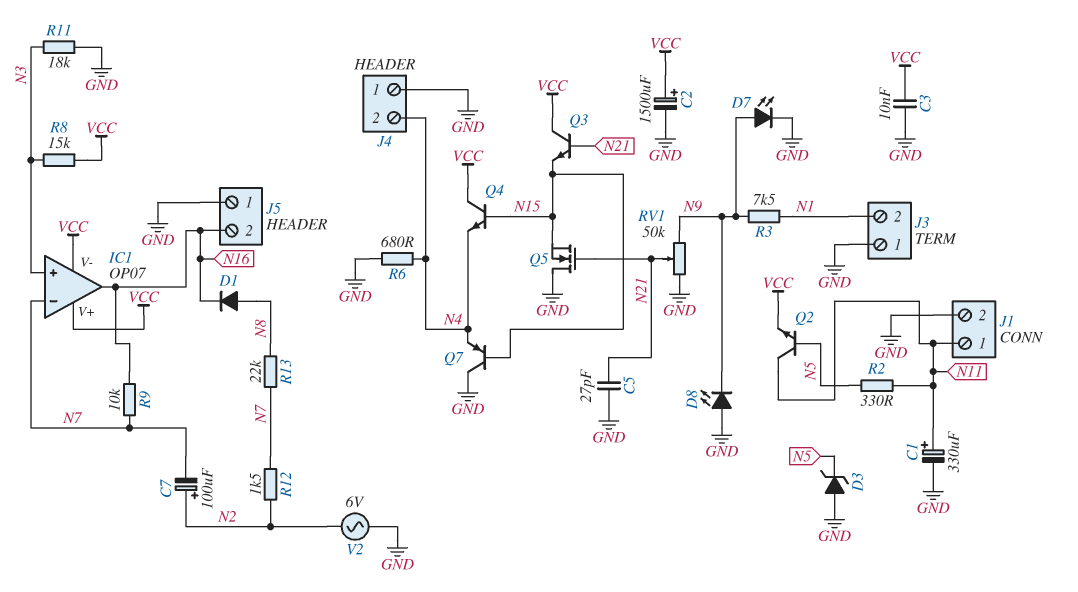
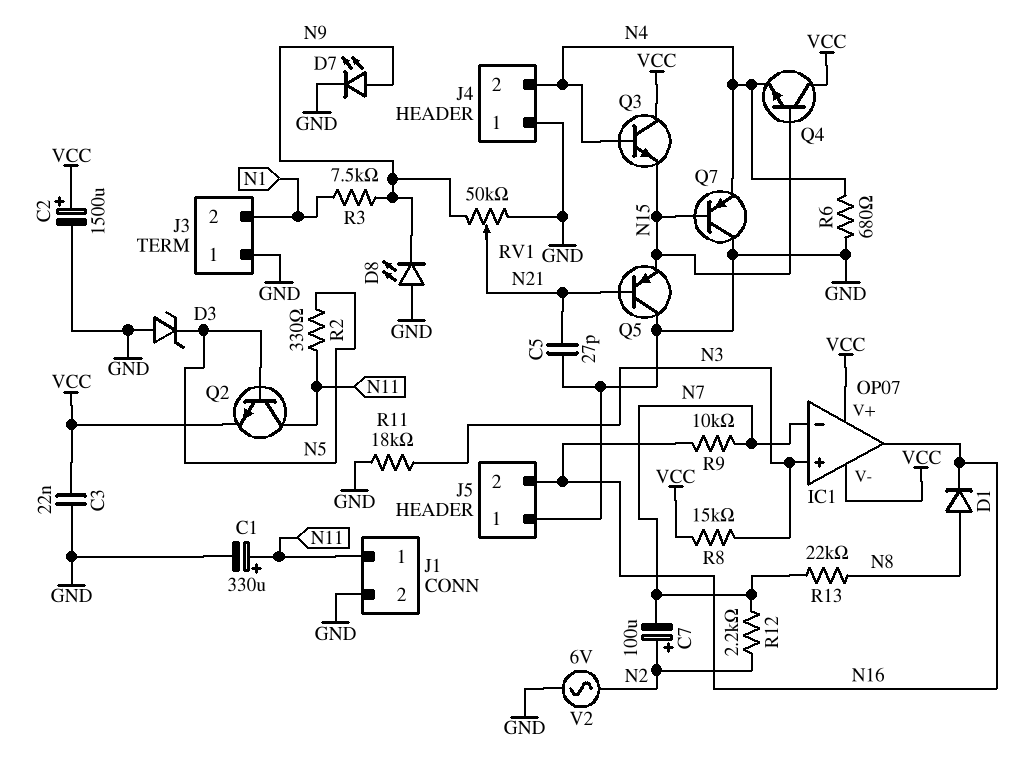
C3: 10nF (GND, VCC) -> 22nF (GND, VCC)
Q3: NPN (B N21, C VCC, E N15) -> NPN (B N4, C VCC, E N15)
Q5: NMOS (G N21, D GND, S N15) -> PNP (B N21, C GND, E N15)
R12: 1.5k (N2, N7) -> 2.2k (N2, N7)

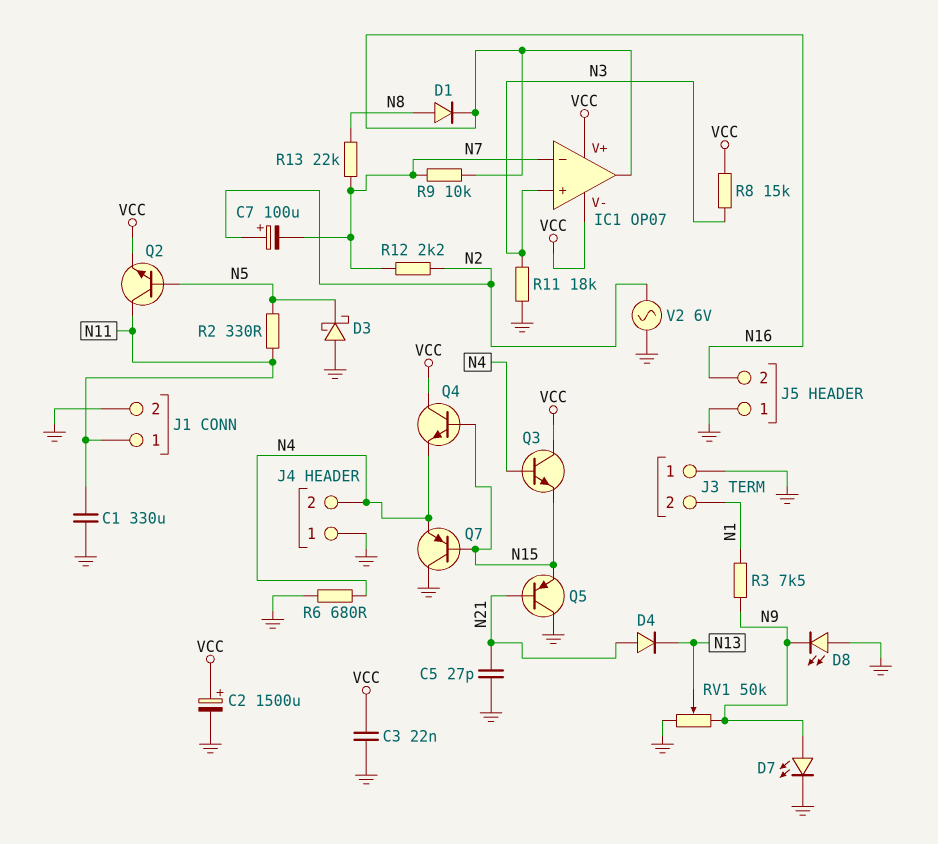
C1: 330uF (plus N11, minus GND) -> 330uF (GND, N11)
D3: zener (A GND, K N5) -> schottky (A GND, K N5)
D4: none -> diode (A N21, K N13)
RV1: 50k (GND, N9, wiper N21) -> 50k (GND, N9, wiper N13)

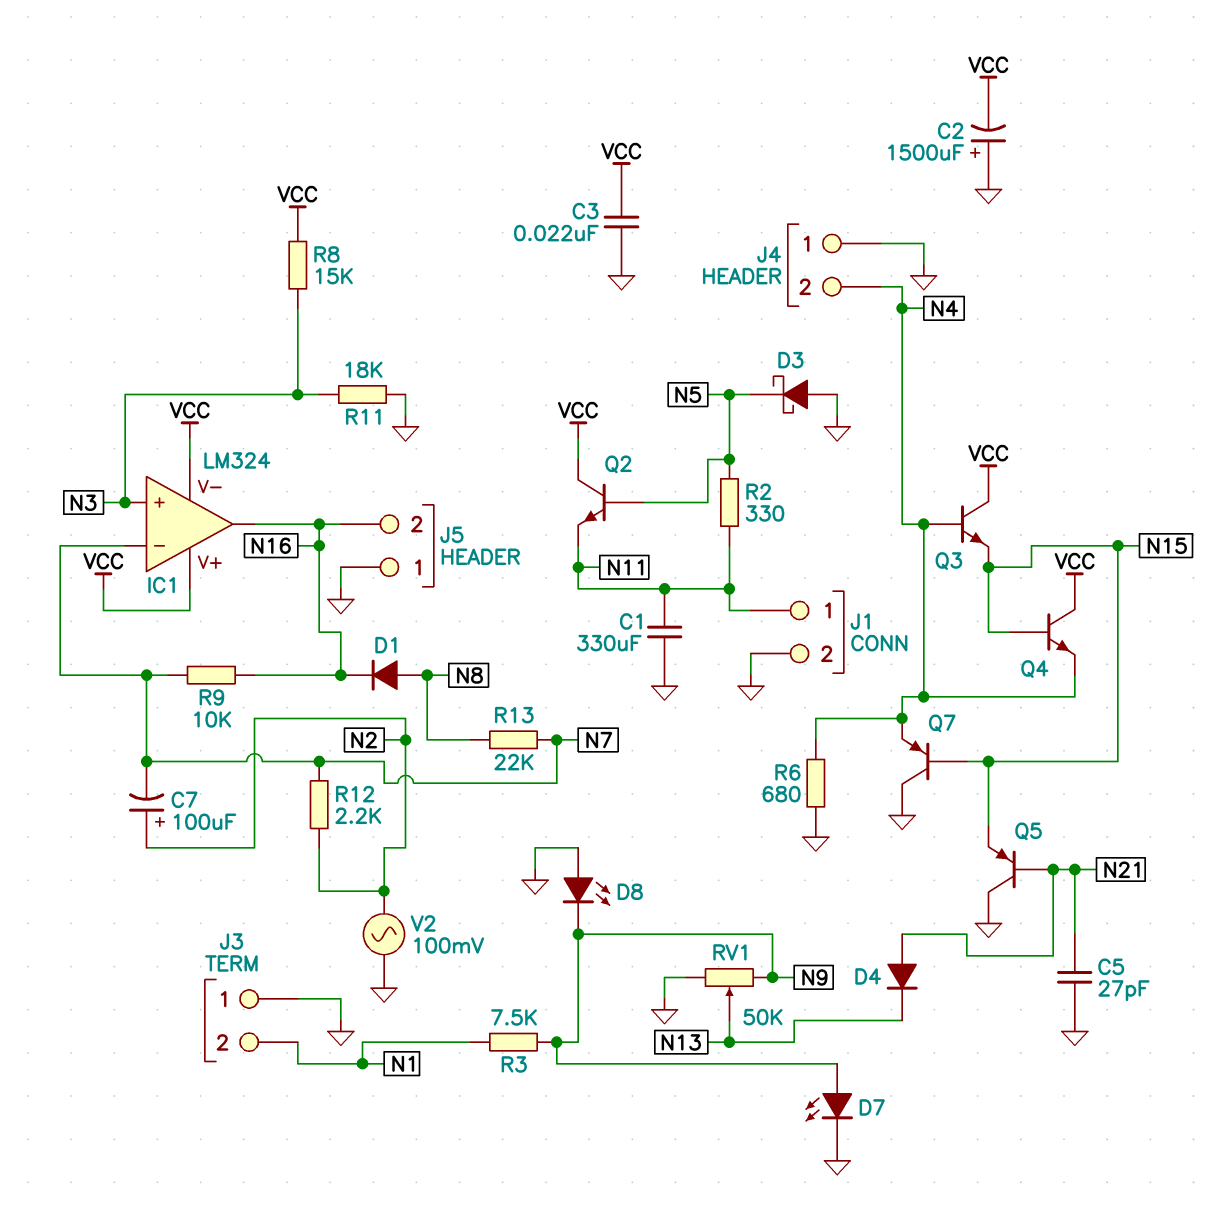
C2: 1500uF (plus VCC, minus GND) -> 1500uF (plus GND, minus VCC)
IC1: OP07 -> LM324
Q2: NPN (B N5, C N11, E VCC) -> NPN (B N5, C VCC, E N11)
V2: AC 6V (GND, N2) -> AC 100mV (GND, N2)

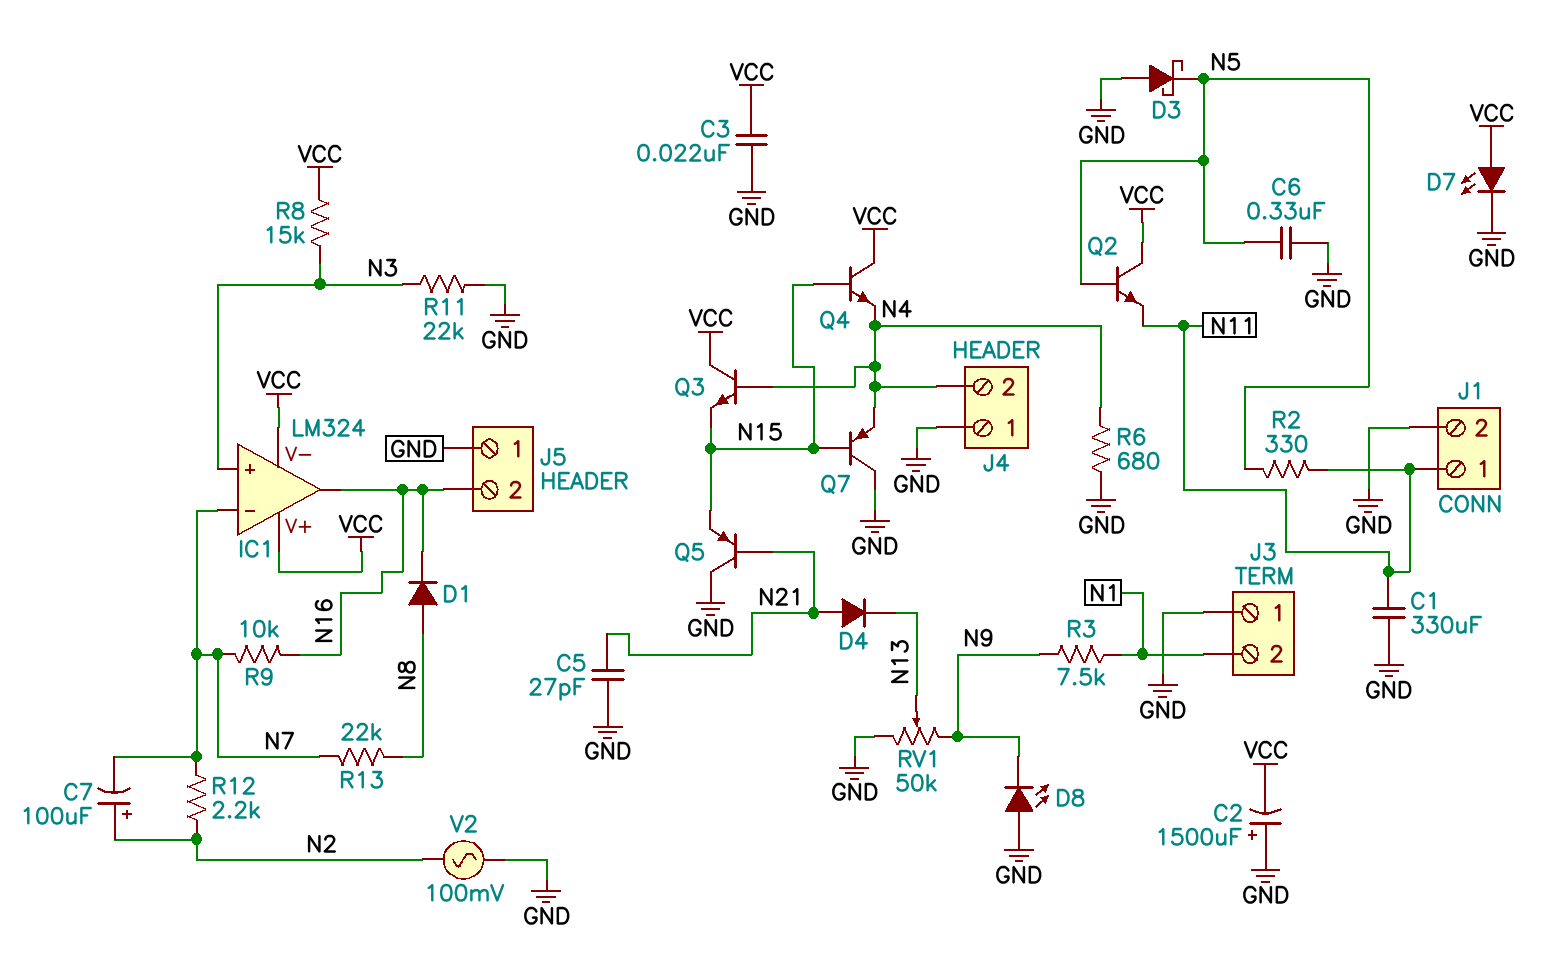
C6: none -> 330nF (GND, N5)
D7: LED (A N9, K GND) -> LED (A VCC, K GND)
R11: 18k (GND, N3) -> 22k (GND, N3)

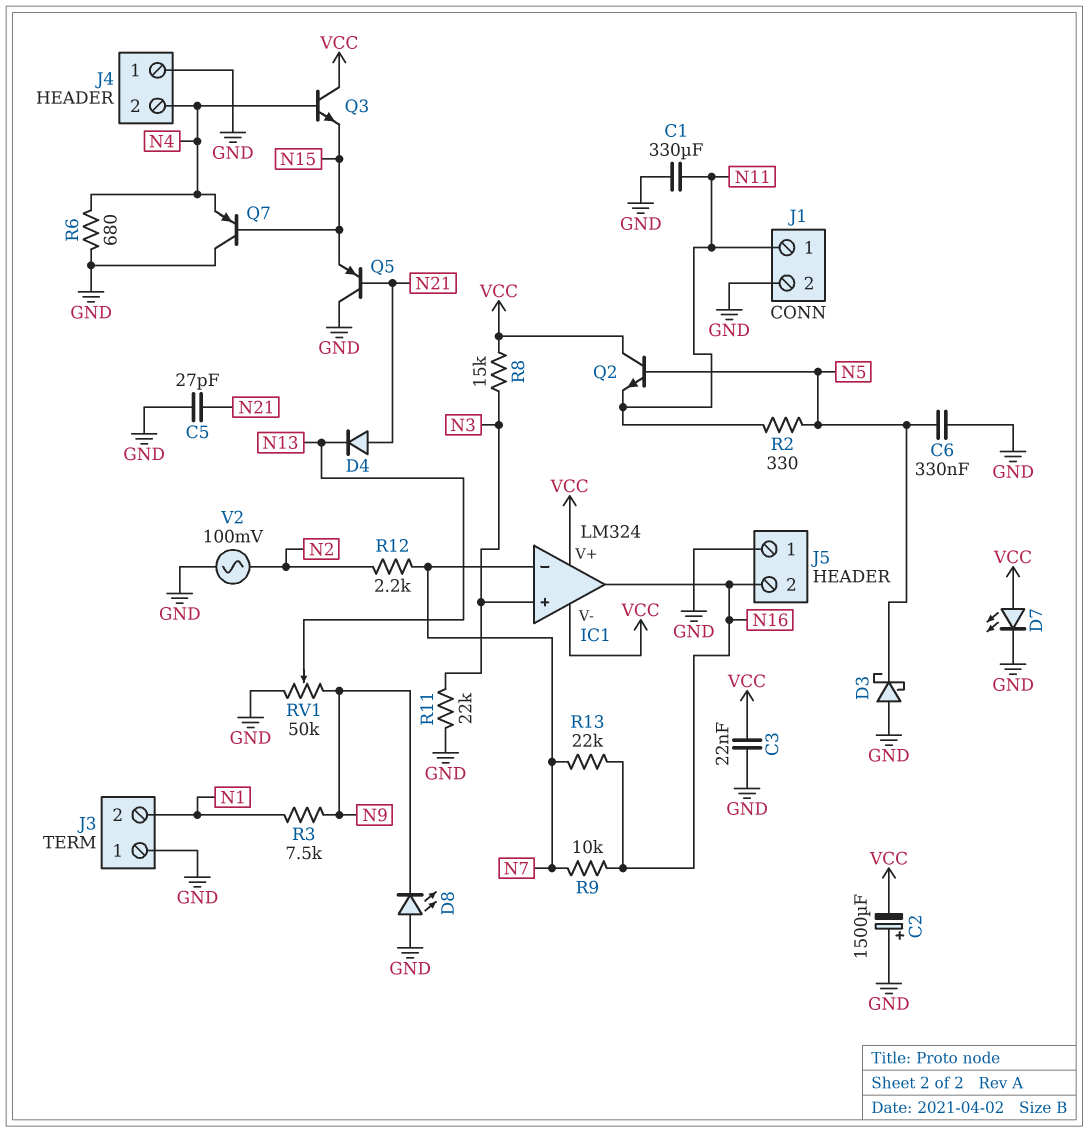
C7: 100uF (plus N2, minus N7) -> none
D1: diode (A N8, K N16) -> none
Q4: NPN (B N15, C VCC, E N4) -> none
R13: 22k (N7, N8) -> 22k (N7, N16)

